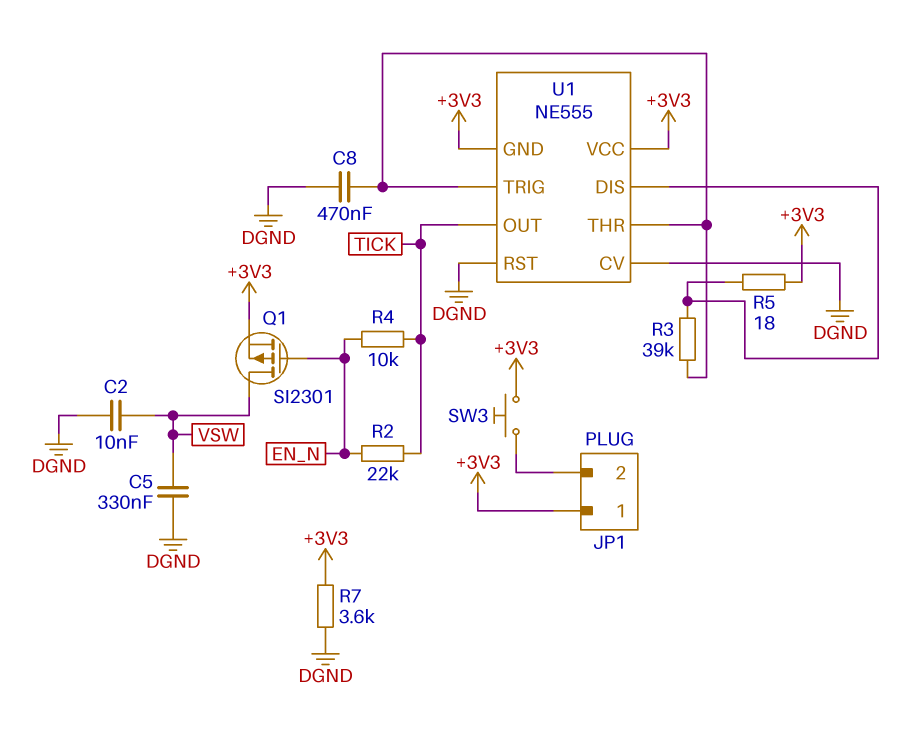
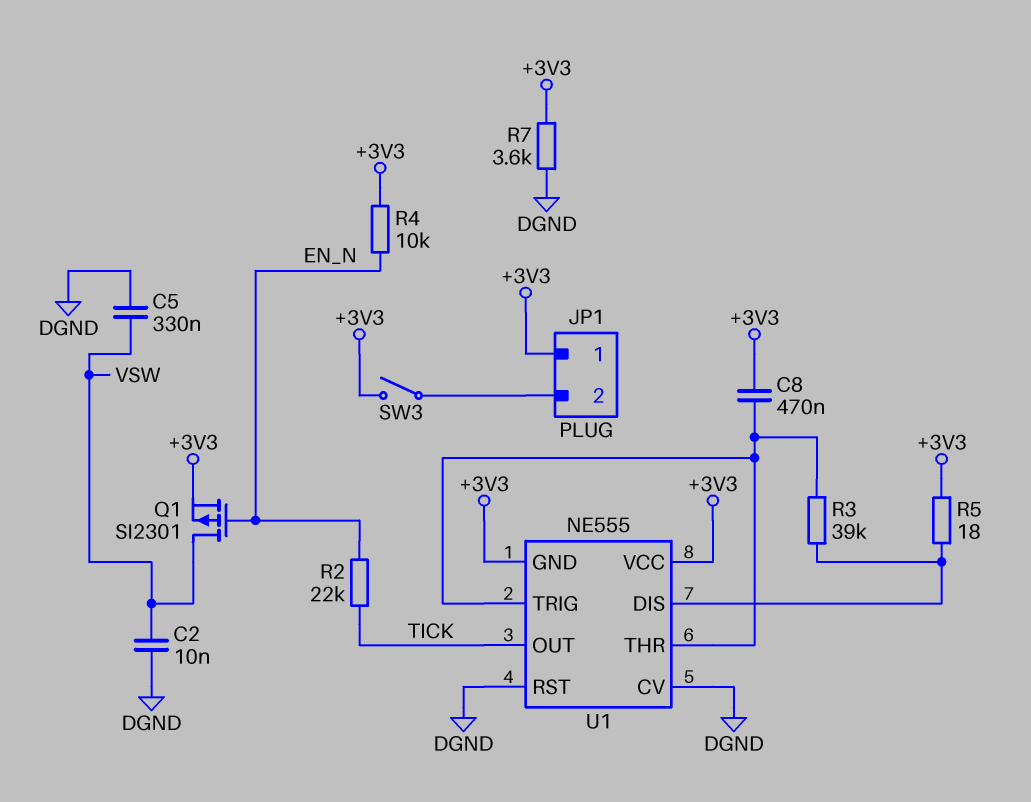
C8: 470nF (DGND, U1/THR) -> 470nF (+3V3, U1/THR)
R4: 10k (EN_N, TICK) -> 10k (+3V3, EN_N)
SW3: button (+3V3, JP1/2) -> switch (+3V3, JP1/2)

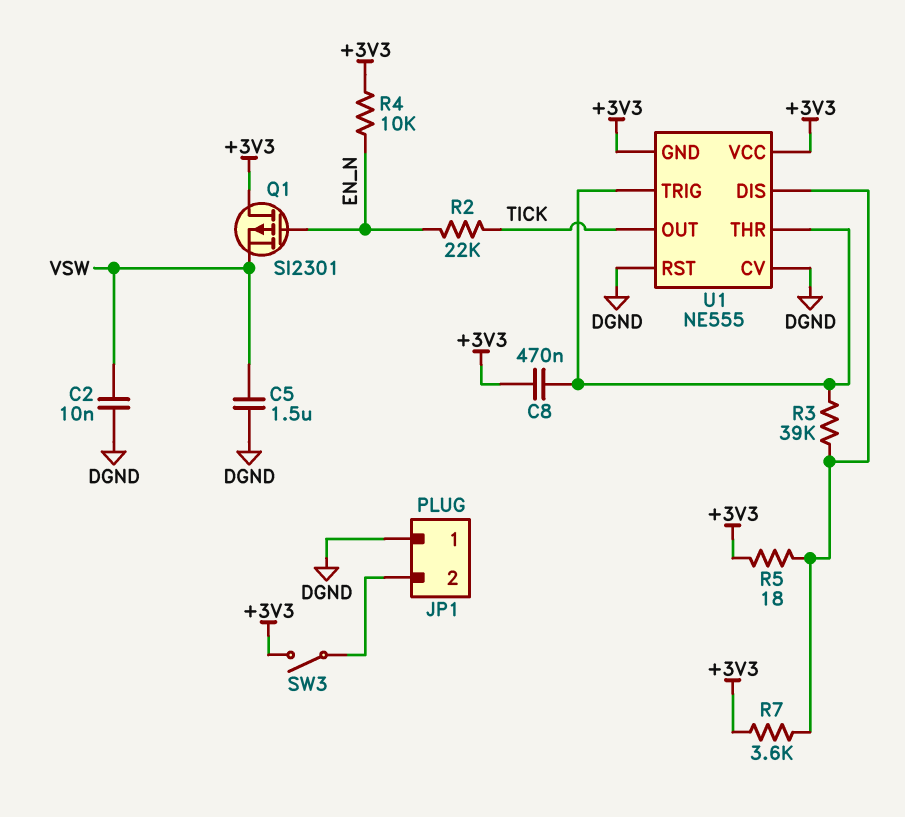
C5: 330nF (DGND, VSW) -> 1.5uF (DGND, VSW)
JP1 pin 1: +3V3 -> DGND
Q1: PMOS SI2301 (G EN_N, D VSW, S +3V3) -> PMOS SI2301 (G EN_N, D +3V3, S VSW)
R7: 3.6k (+3V3, DGND) -> 3.6k (+3V3, U1/DIS)

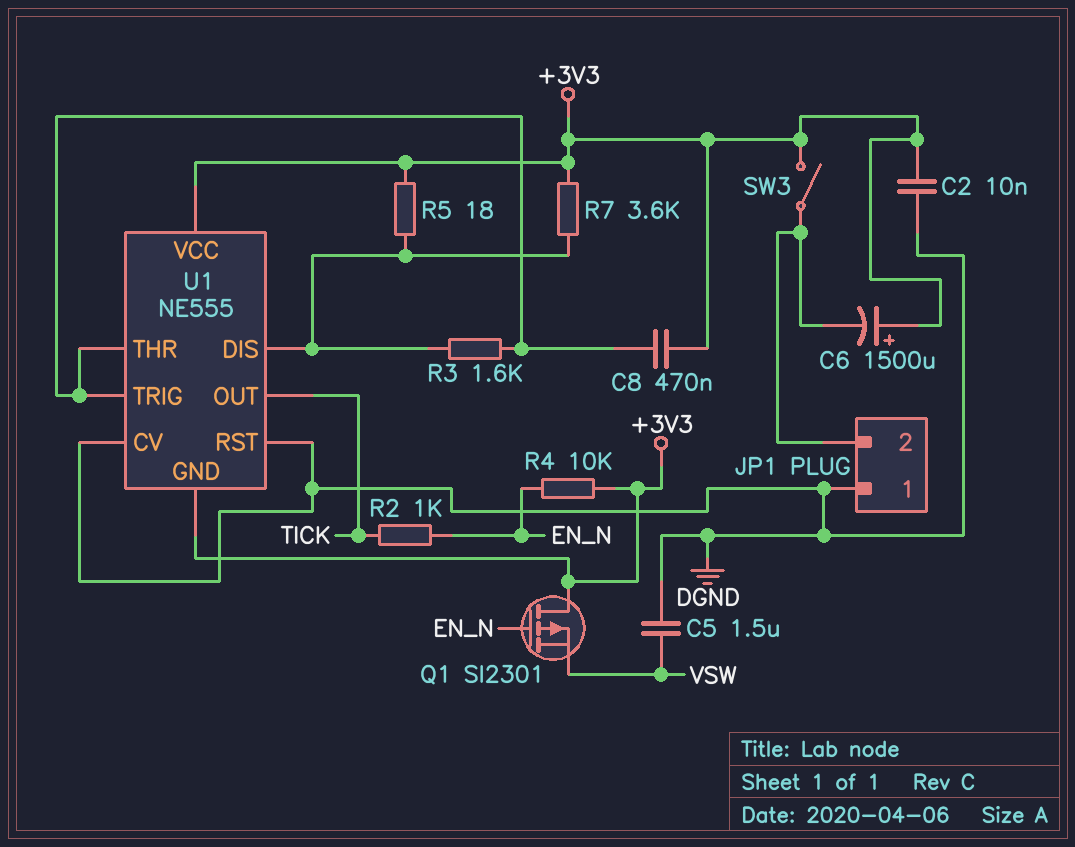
C2: 10nF (DGND, VSW) -> 10nF (+3V3, DGND)
C6: none -> 1500uF (plus +3V3, minus JP1/2)
R2: 22k (EN_N, TICK) -> 1k (EN_N, TICK)
R3: 39k (U1/DIS, U1/THR) -> 1.6k (U1/DIS, U1/THR)

